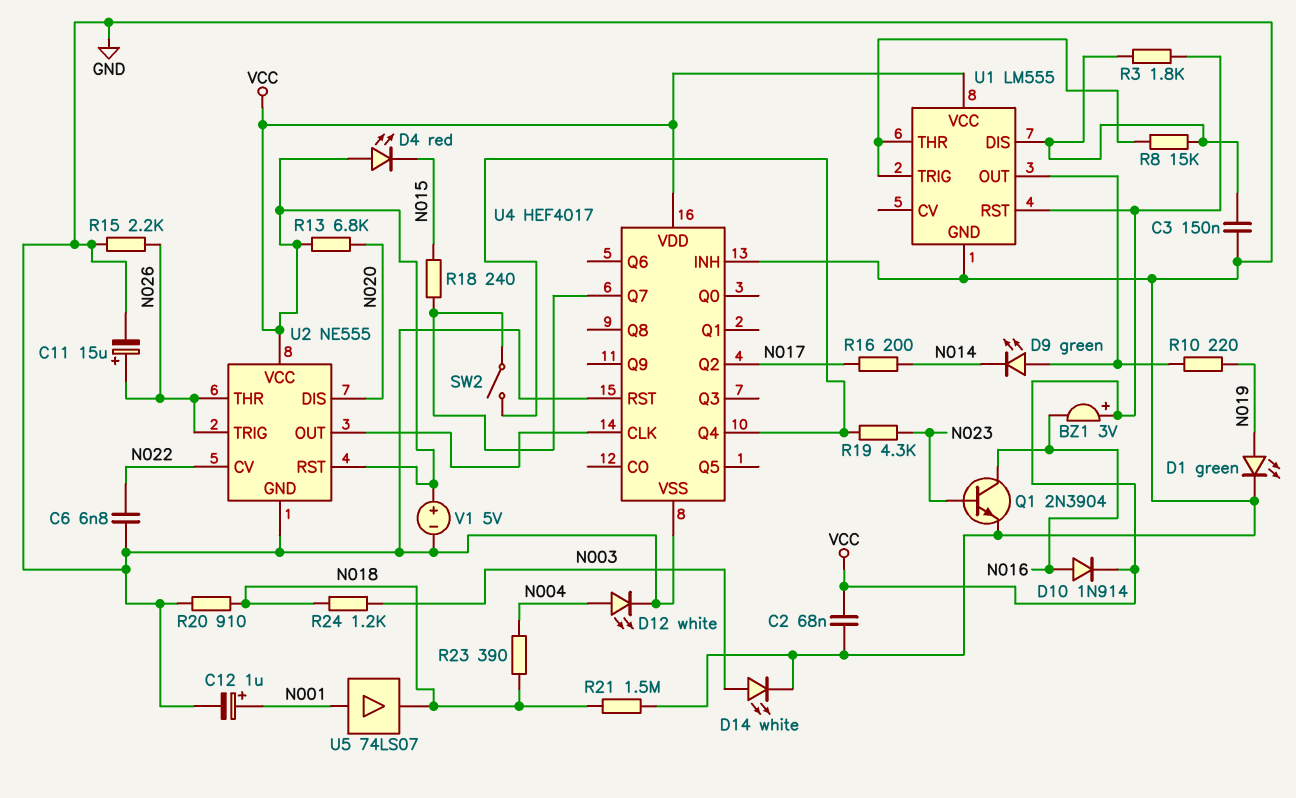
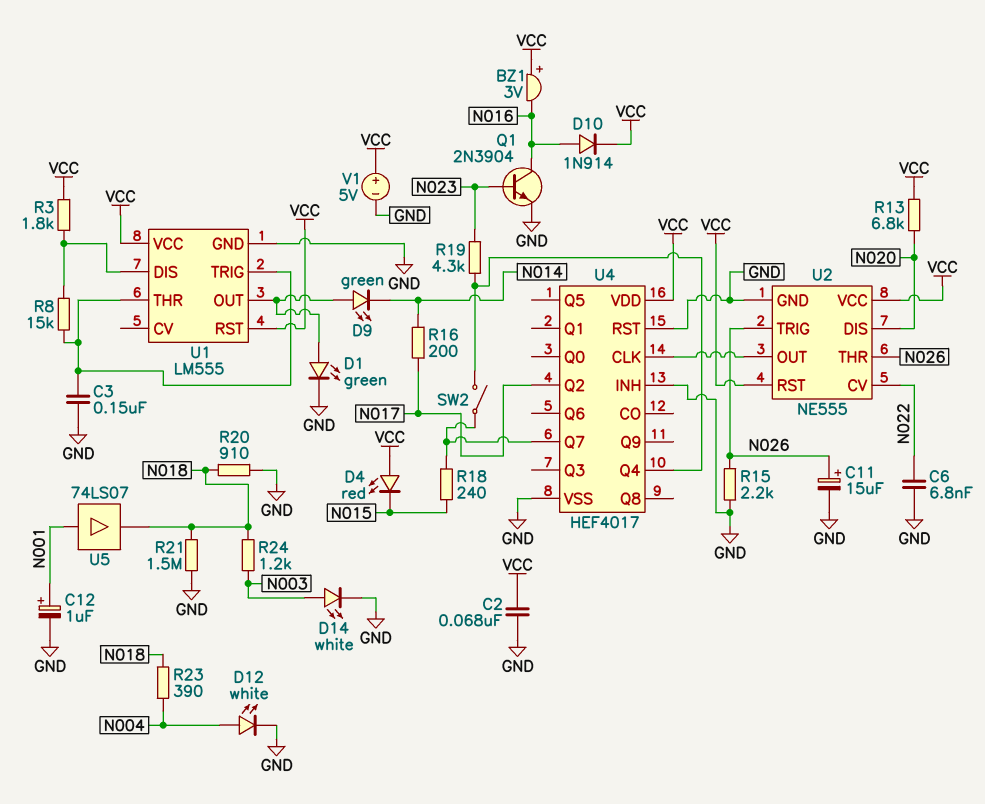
C3: 150nF (GND, U1/DIS) -> 150nF (GND, U1/THR)
D1: LED green (A N019, K GND) -> LED green (A U1/OUT, K GND)
R10: 220 (N019, U1/OUT) -> none

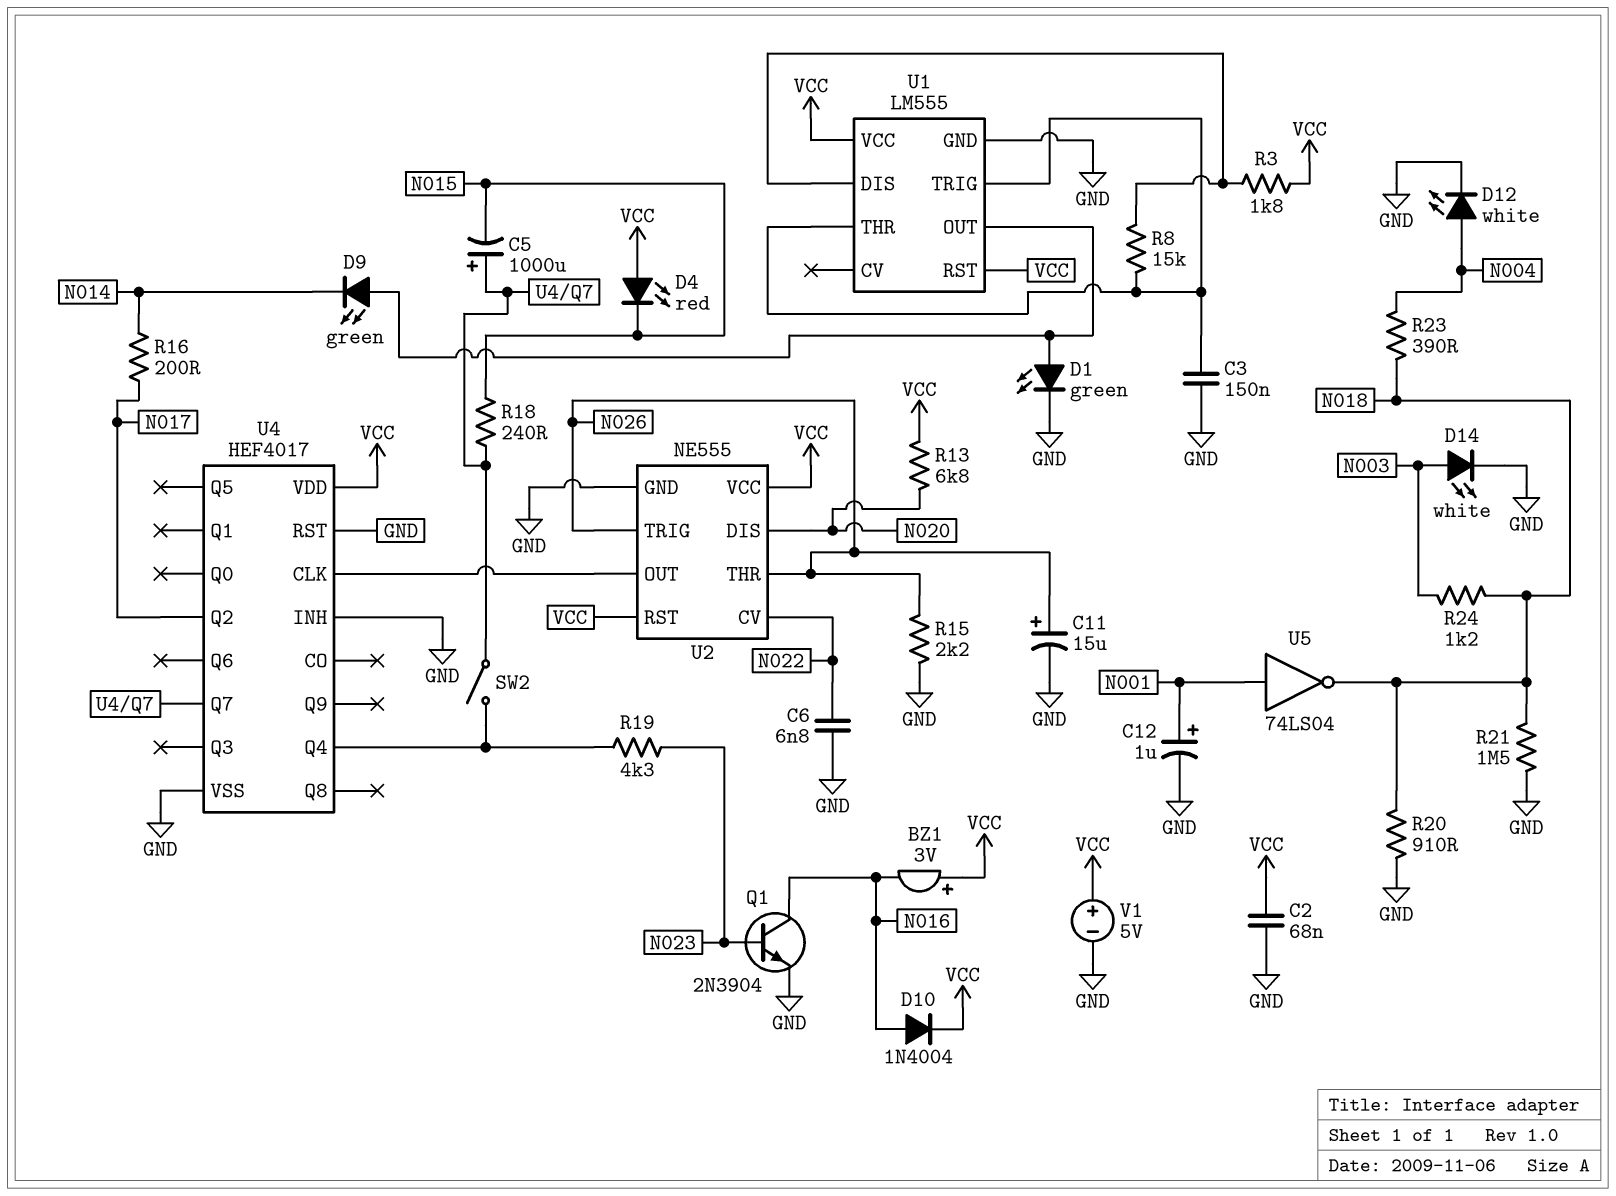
C5: none -> 1000uF (plus U4/Q7, minus N015)
D10: diode 1N914 (A N016, K VCC) -> diode 1N4004 (A N016, K VCC)
U5: buffer 74LS07 (in N001, out N018) -> NOT 74LS04 (in N001, out N018)

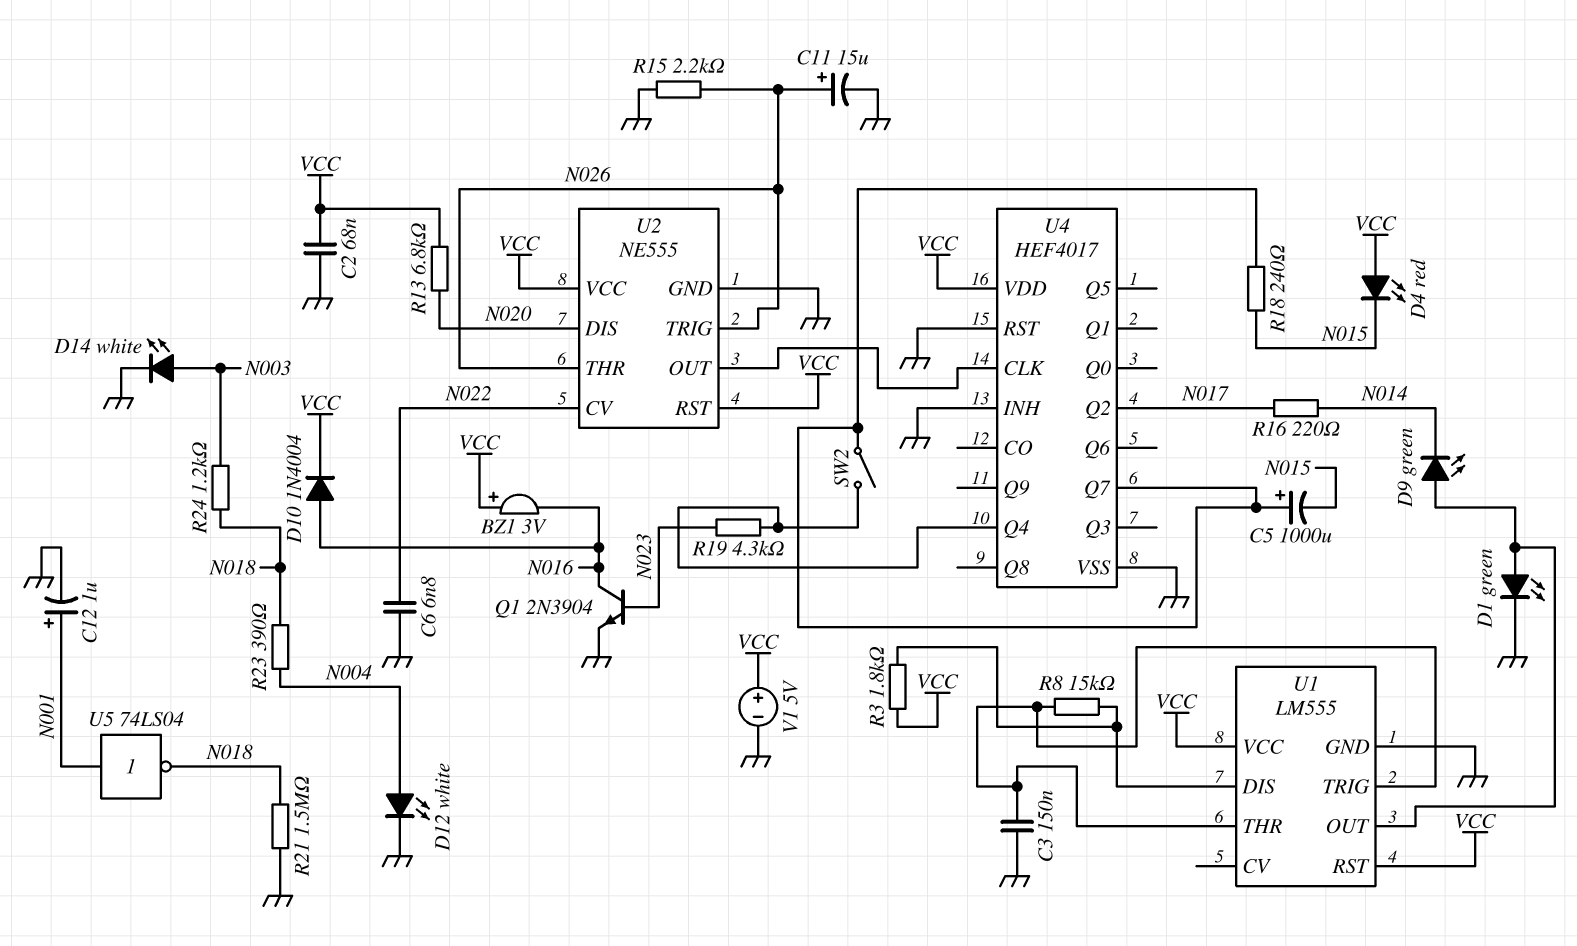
R16: 200 (N014, N017) -> 220 (N014, N017)
R20: 910 (GND, N018) -> none

